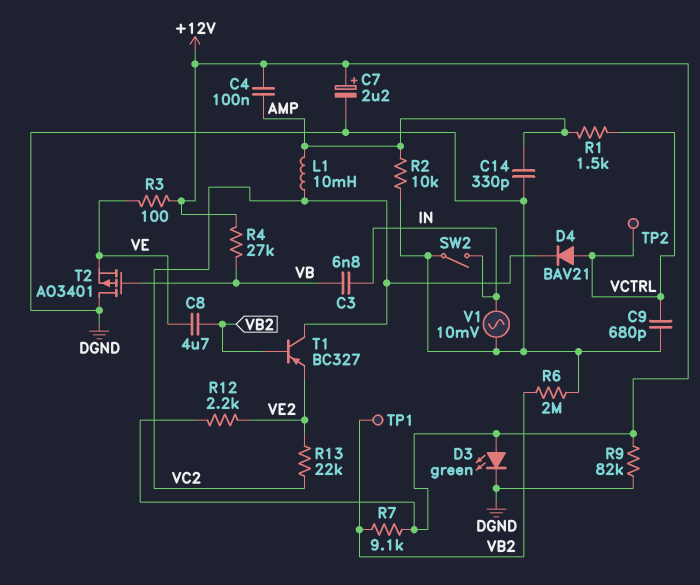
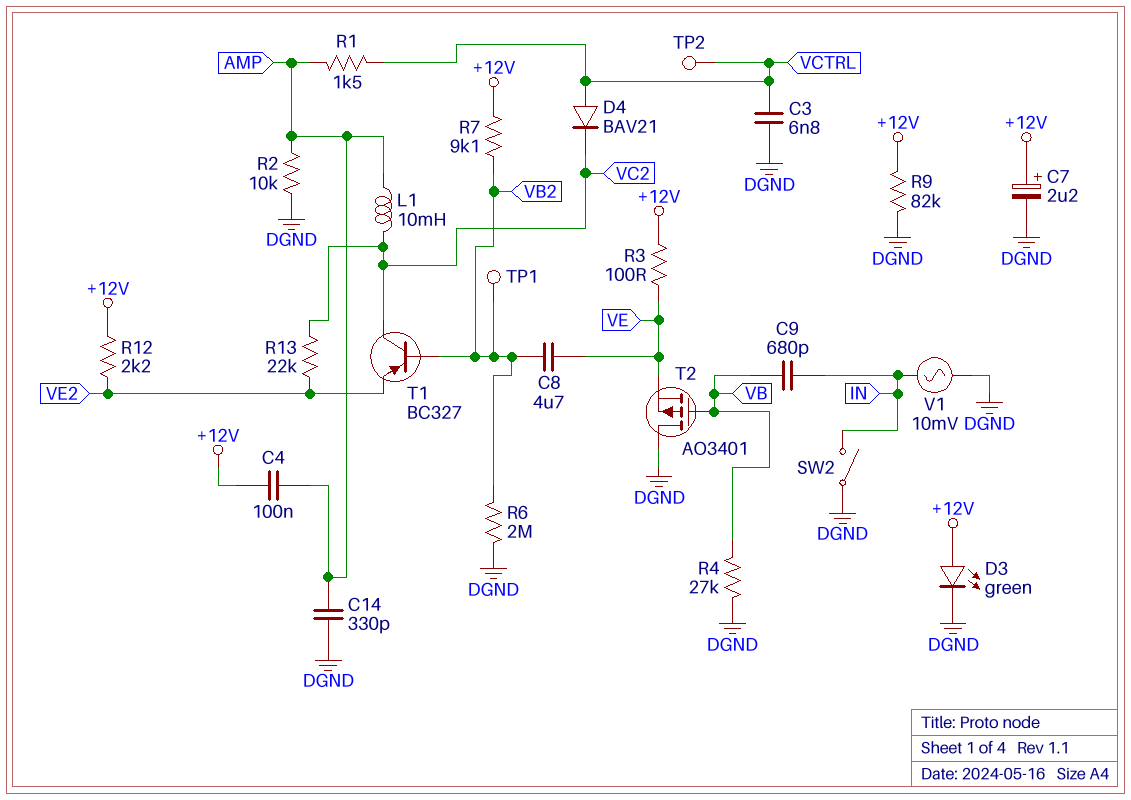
C3: 6.8nF (IN, VB) -> 6.8nF (DGND, VCTRL)
C9: 680pF (DGND, VCTRL) -> 680pF (IN, VB)
R4: 27k (+12V, VB) -> 27k (DGND, VB)

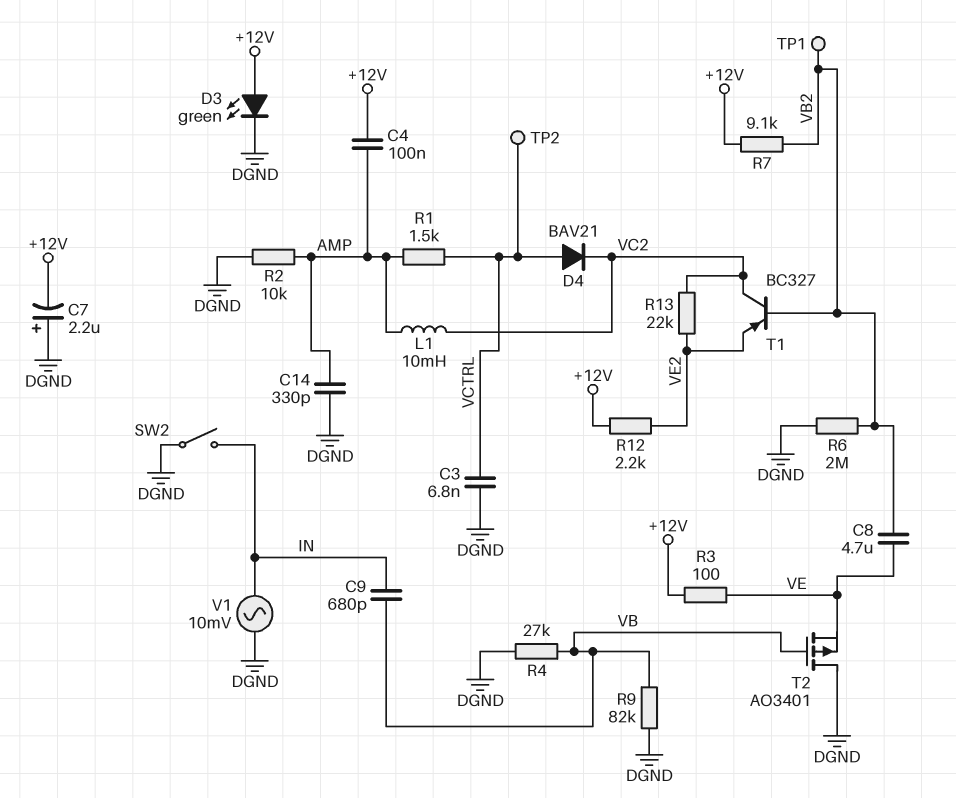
C7: 2.2uF (plus +12V, minus DGND) -> 2.2uF (plus DGND, minus +12V)
R9: 82k (+12V, DGND) -> 82k (DGND, VB)

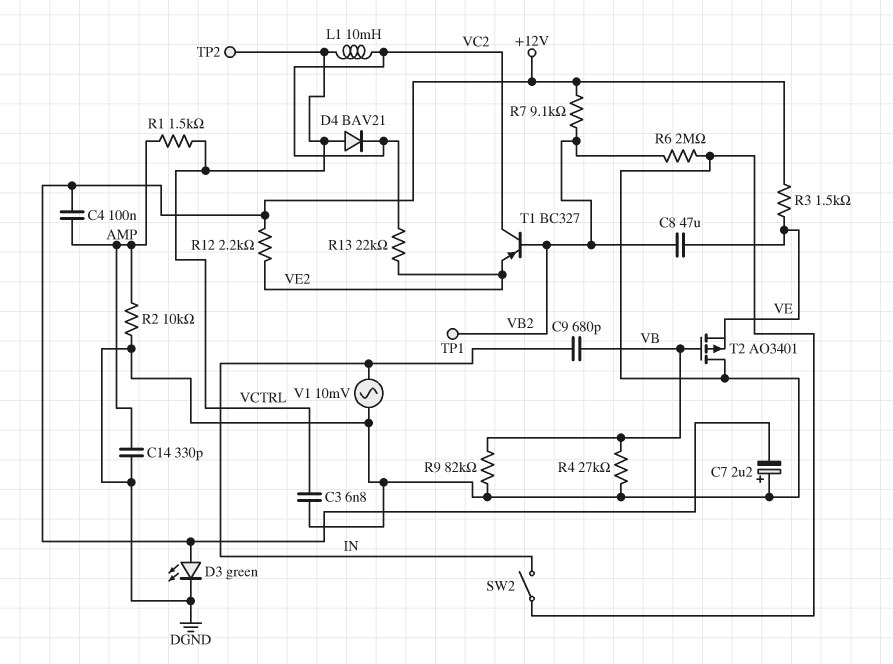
C8: 4.7uF (VB2, VE) -> 47uF (VB2, VE)
L1: 10mH (AMP, VC2) -> 10mH (VC2, VCTRL)
R3: 100 (+12V, VE) -> 1.5k (+12V, VE)

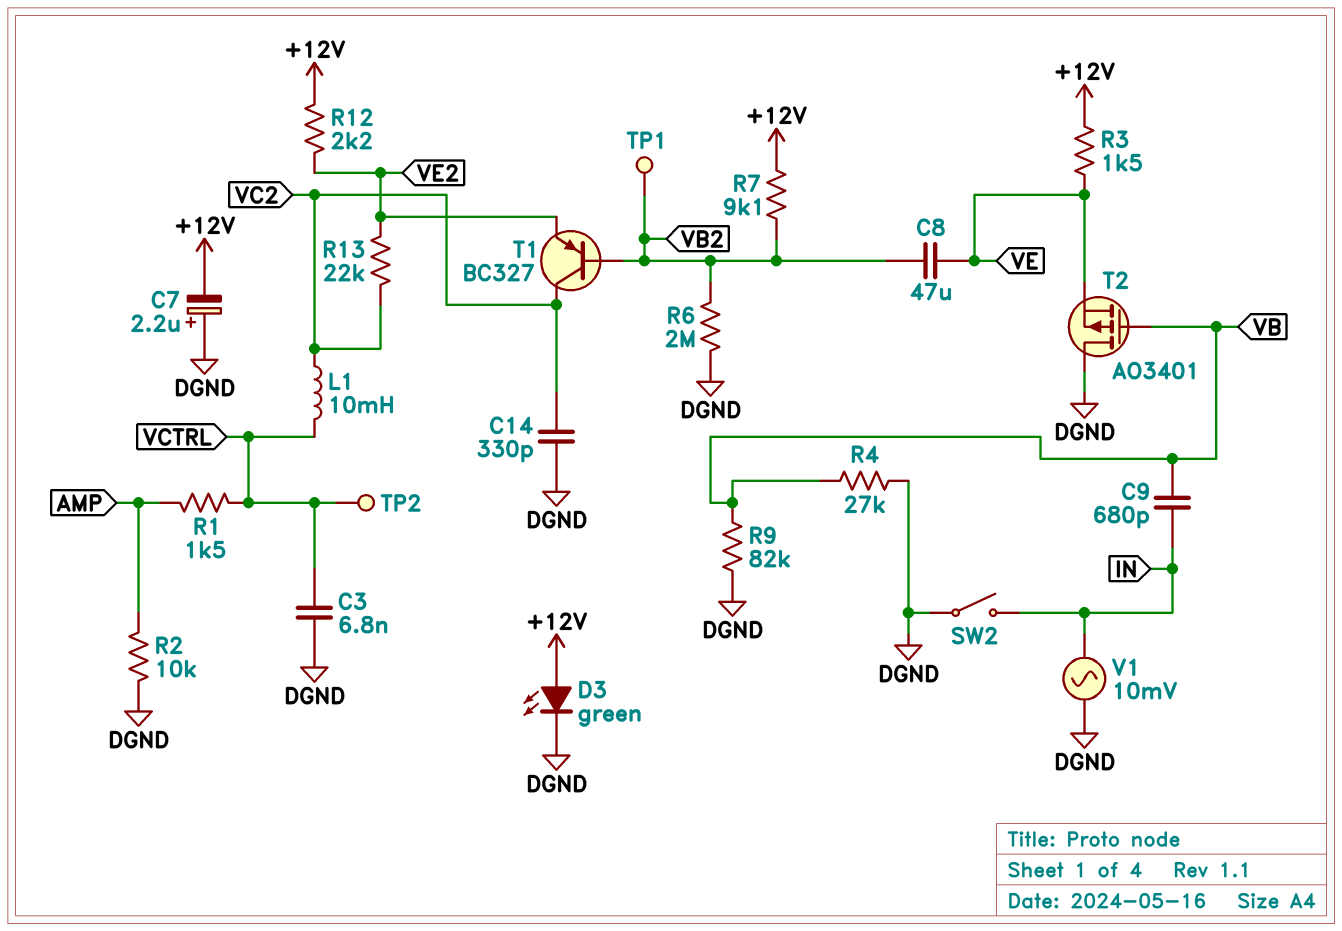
C4: 100nF (+12V, AMP) -> none
C14: 330pF (AMP, DGND) -> 330pF (DGND, VC2)
D4: diode BAV21 (A VCTRL, K VC2) -> none

